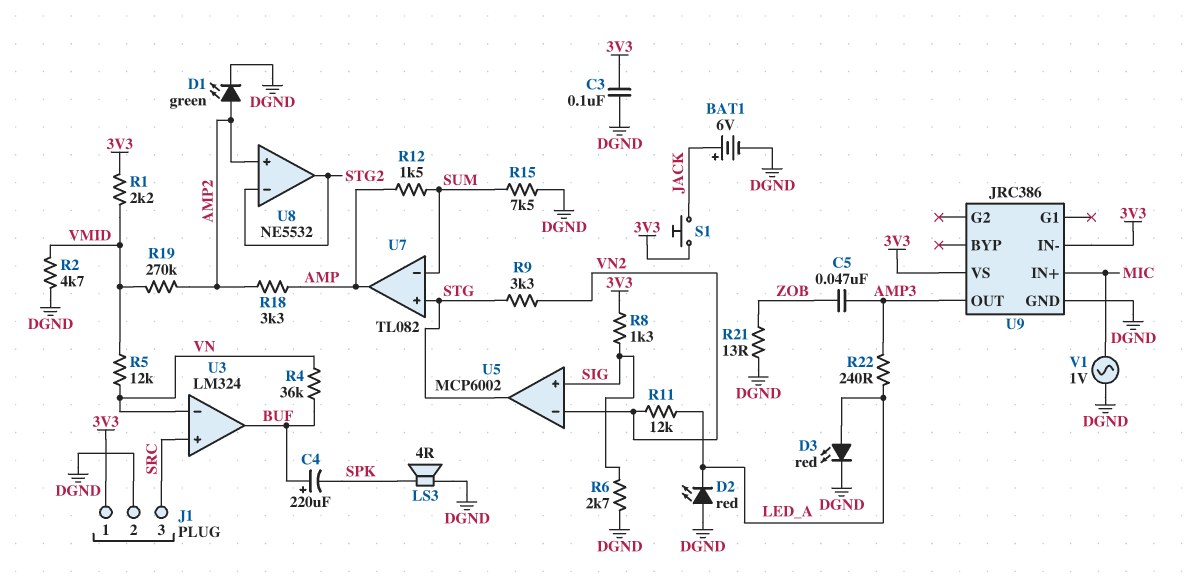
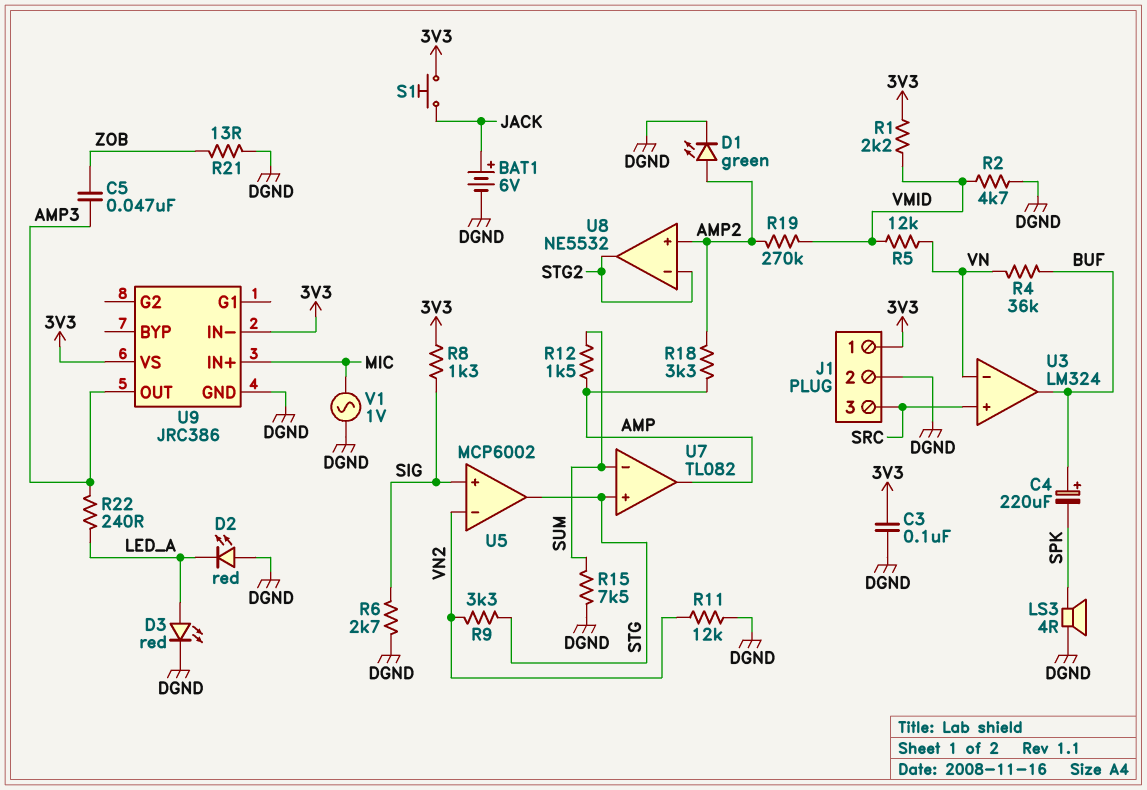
R11: 12k (LED_A, VN2) -> 12k (DGND, VN2)

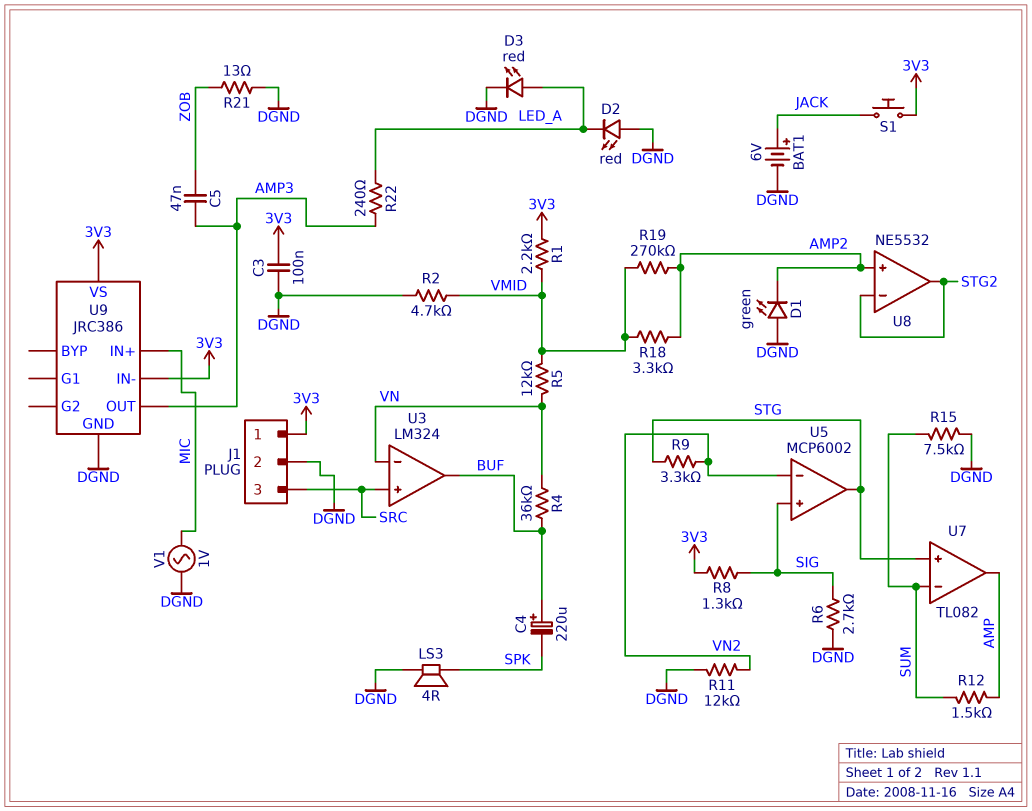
D1: LED green (A AMP2, K DGND) -> LED green (A DGND, K AMP2)
R18: 3.3k (AMP, AMP2) -> 3.3k (AMP2, VMID)

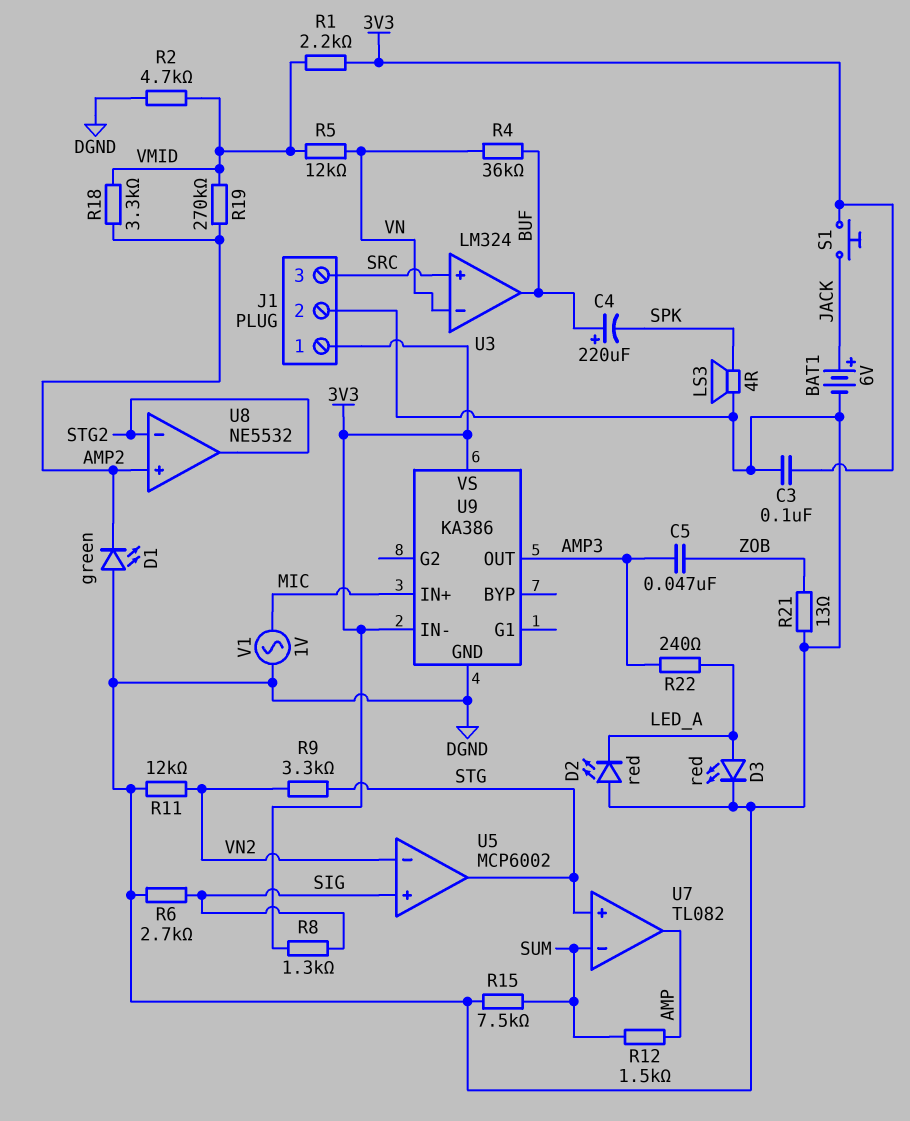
U9: JRC386 -> KA386

